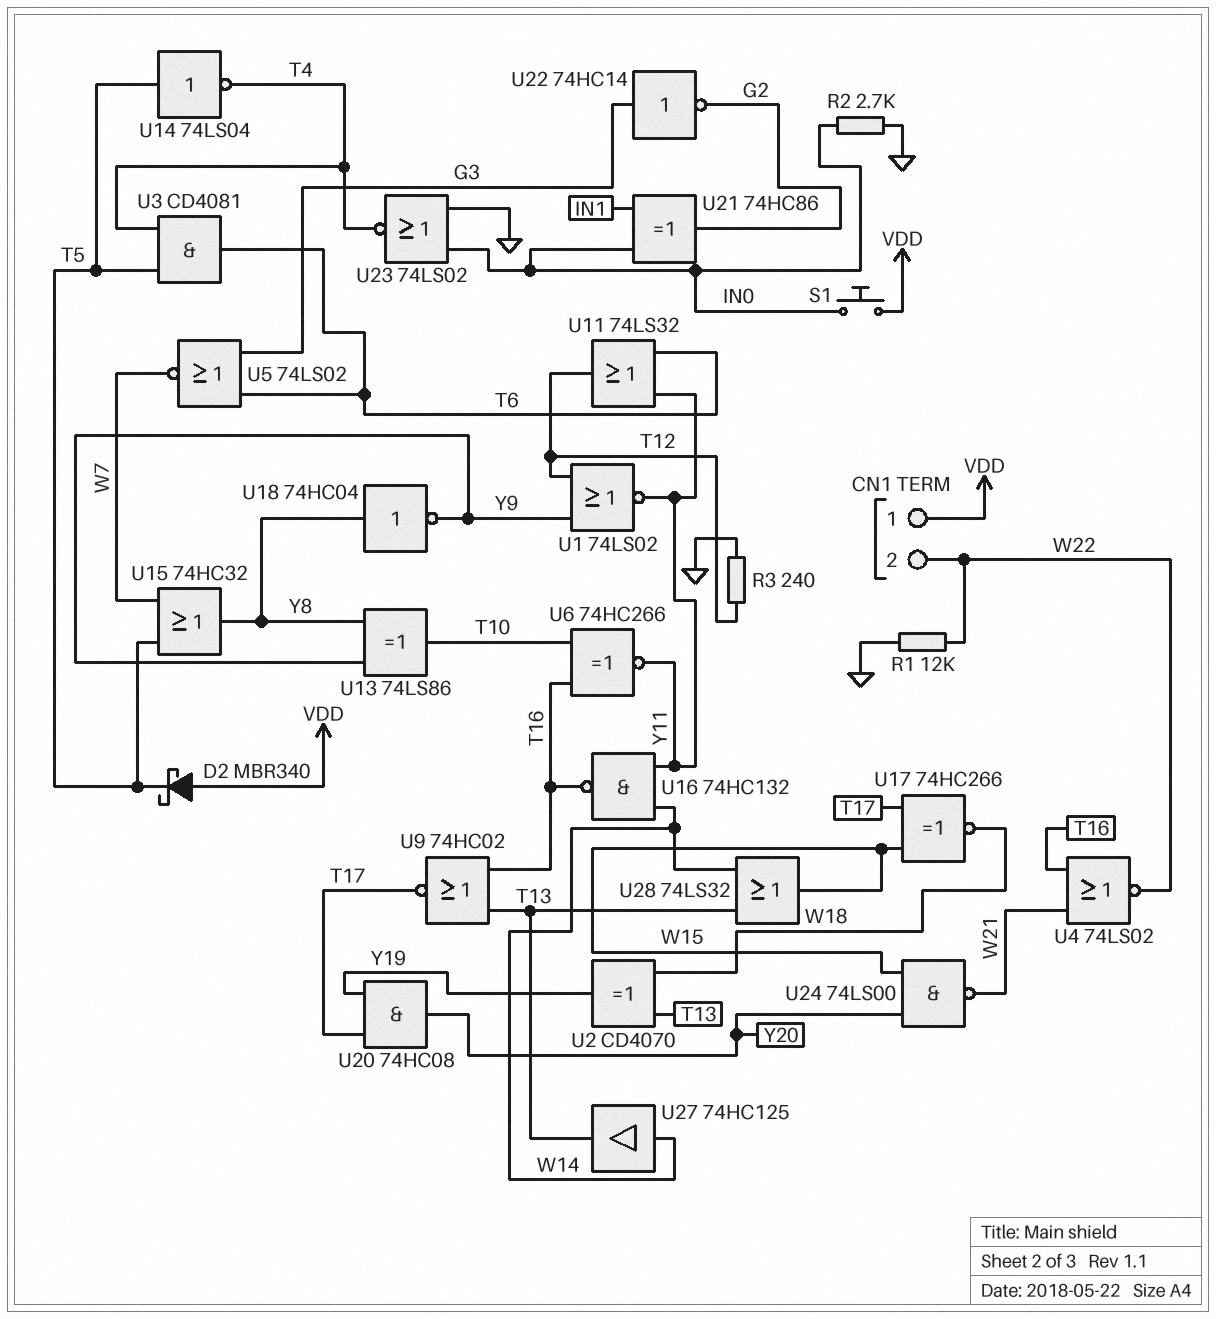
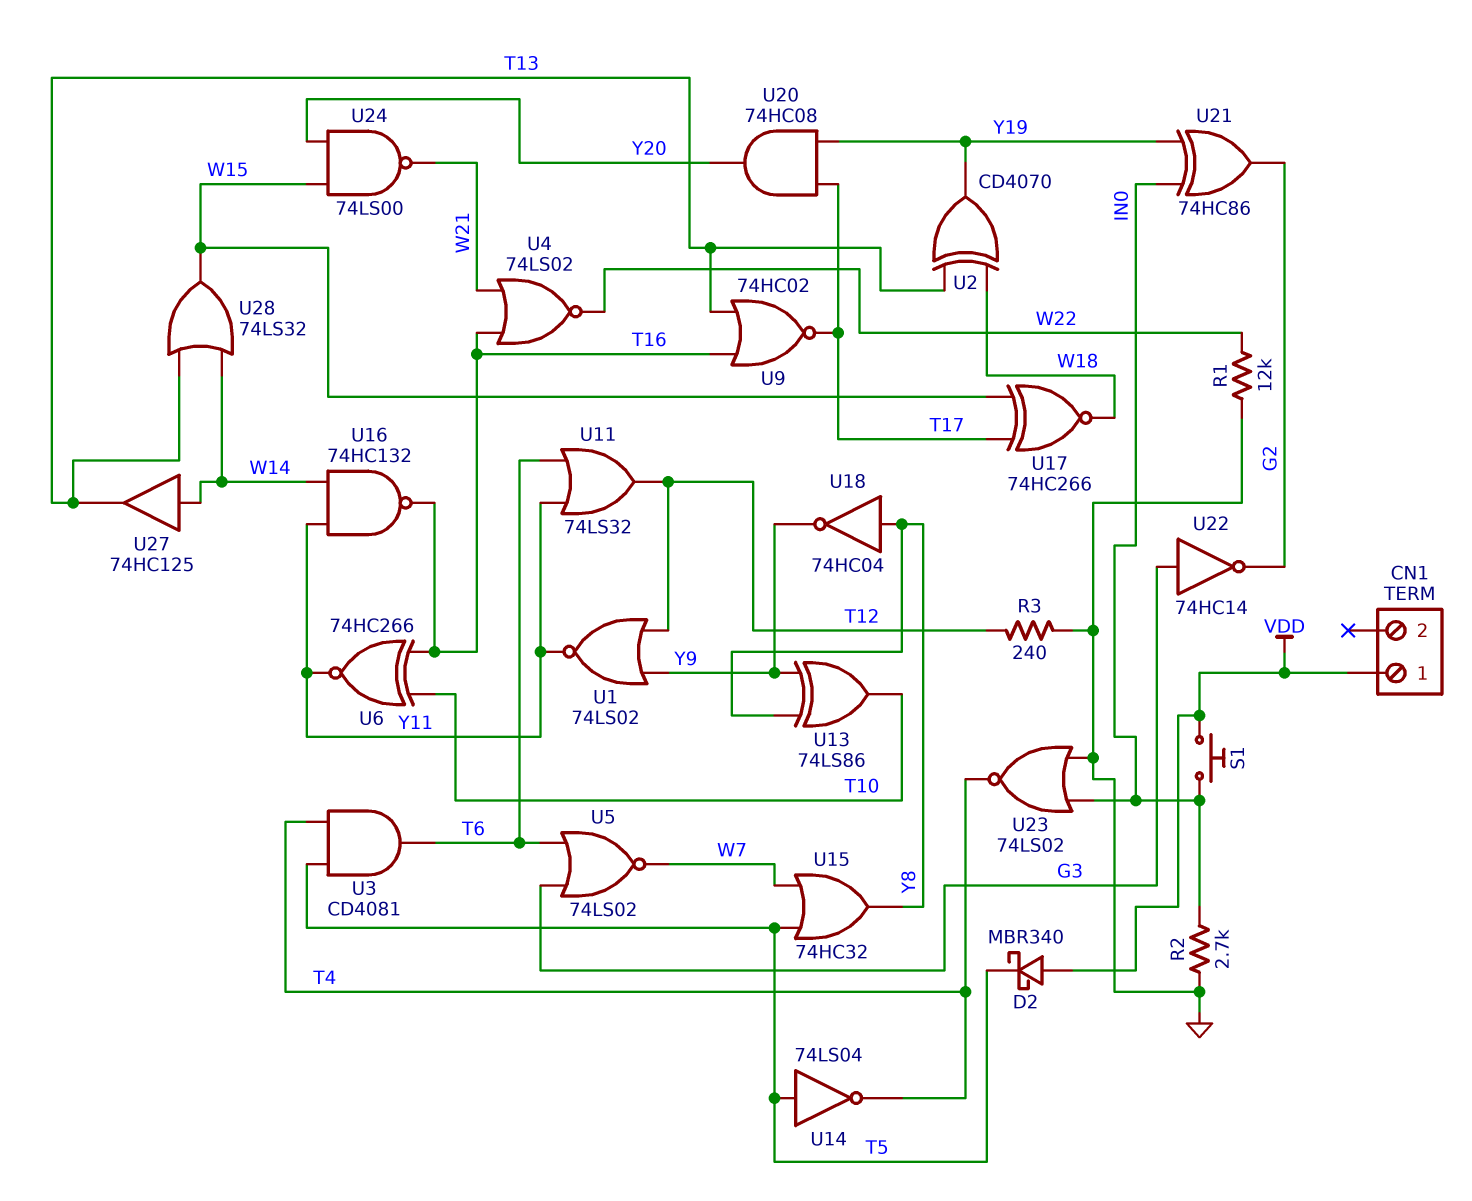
CN1 pin 2: W22 -> none
U21: XOR 74HC86 (in IN0, in IN1, out G2) -> XOR 74HC86 (in IN0, in Y19, out G2)

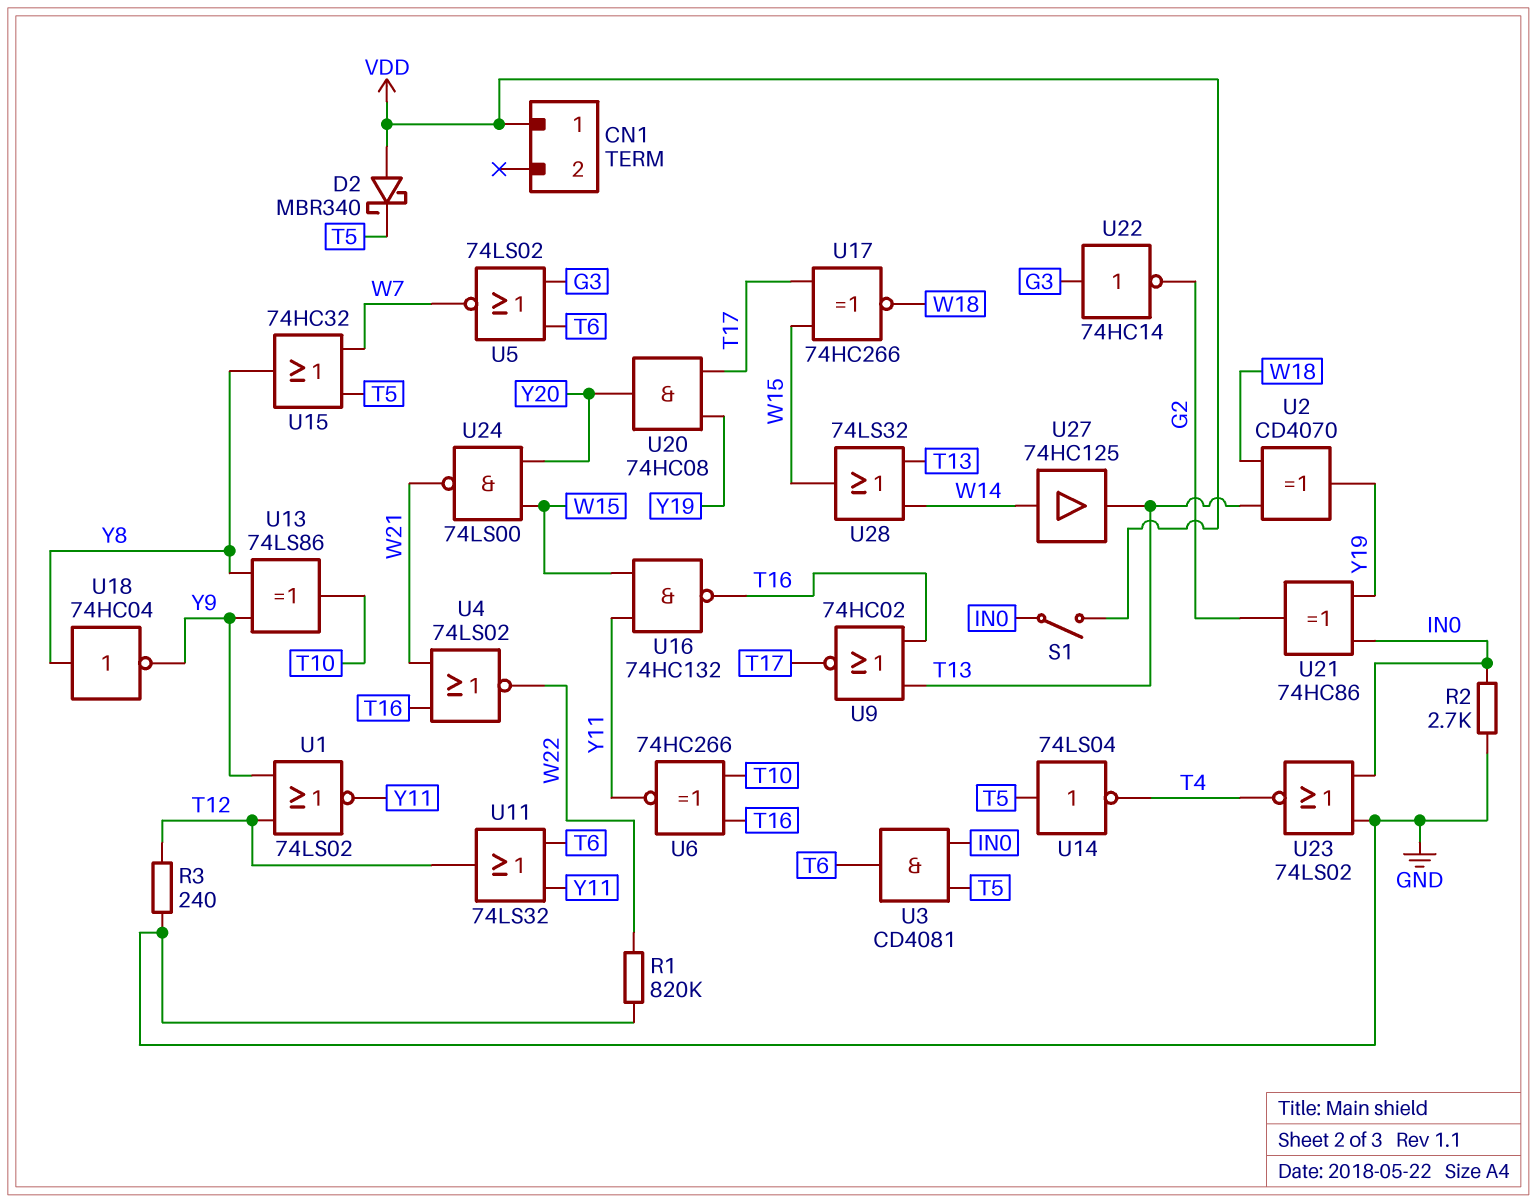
R1: 12k (GND, W22) -> 820k (GND, W22)
S1: button (IN0, VDD) -> switch (IN0, VDD)
U3: AND CD4081 (in T4, in T5, out T6) -> AND CD4081 (in IN0, in T5, out T6)
U16: NAND 74HC132 (in W14, in Y11, out T16) -> NAND 74HC132 (in W15, in Y11, out T16)

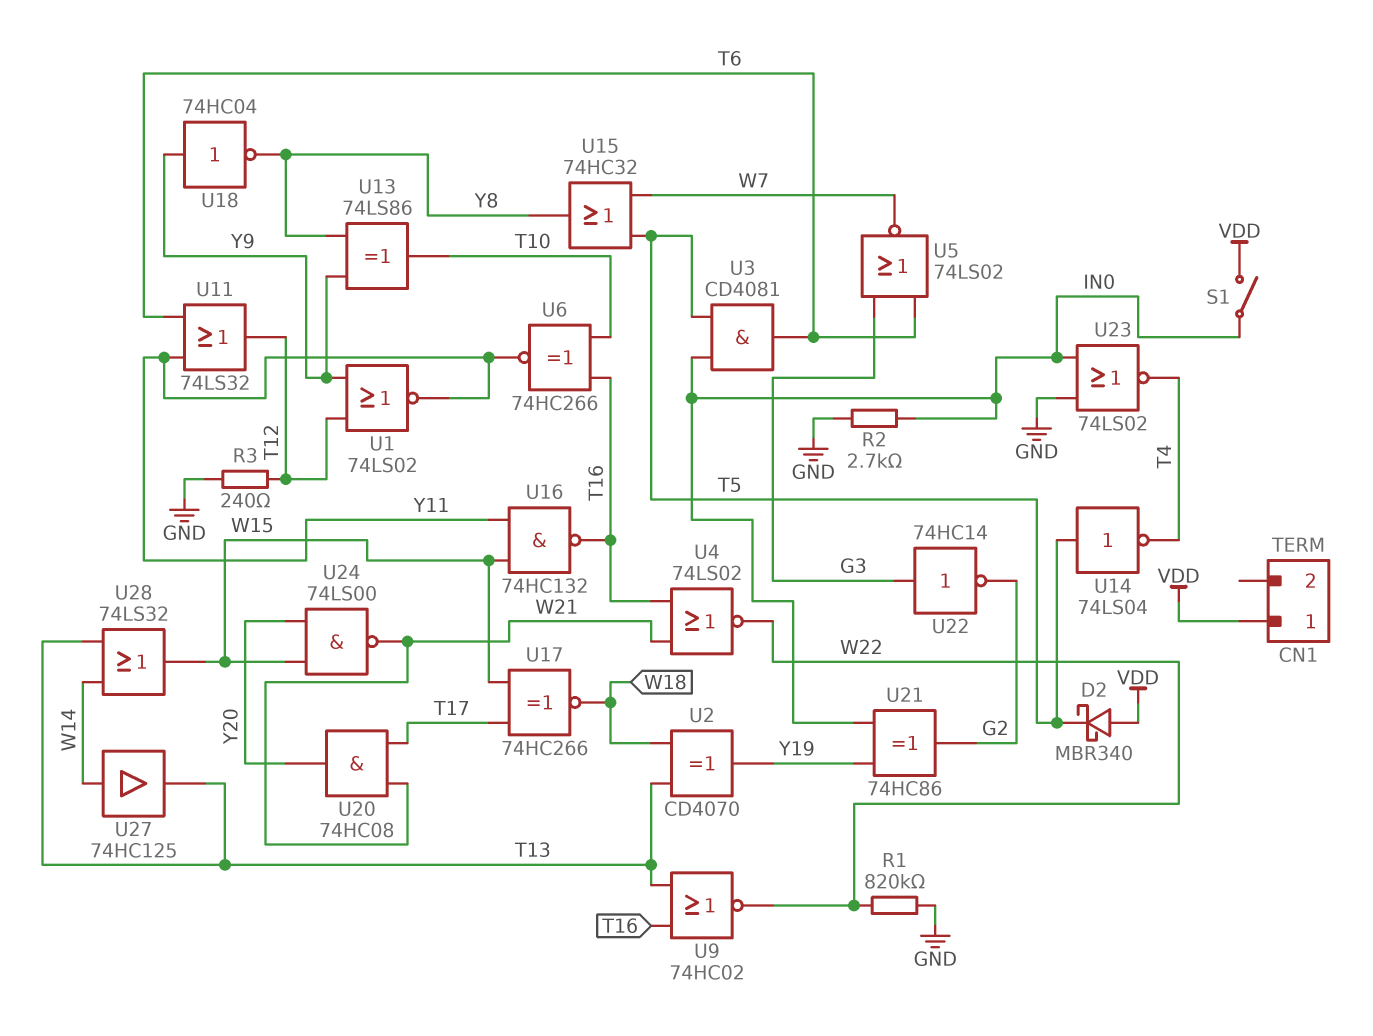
U9: NOR 74HC02 (in T13, in T16, out T17) -> NOR 74HC02 (in T13, in T16, out W22)
U18: NOT 74HC04 (in Y8, out Y9) -> NOT 74HC04 (in Y9, out Y8)
U20: AND 74HC08 (in T17, in Y19, out Y20) -> AND 74HC08 (in T17, in W21, out Y20)

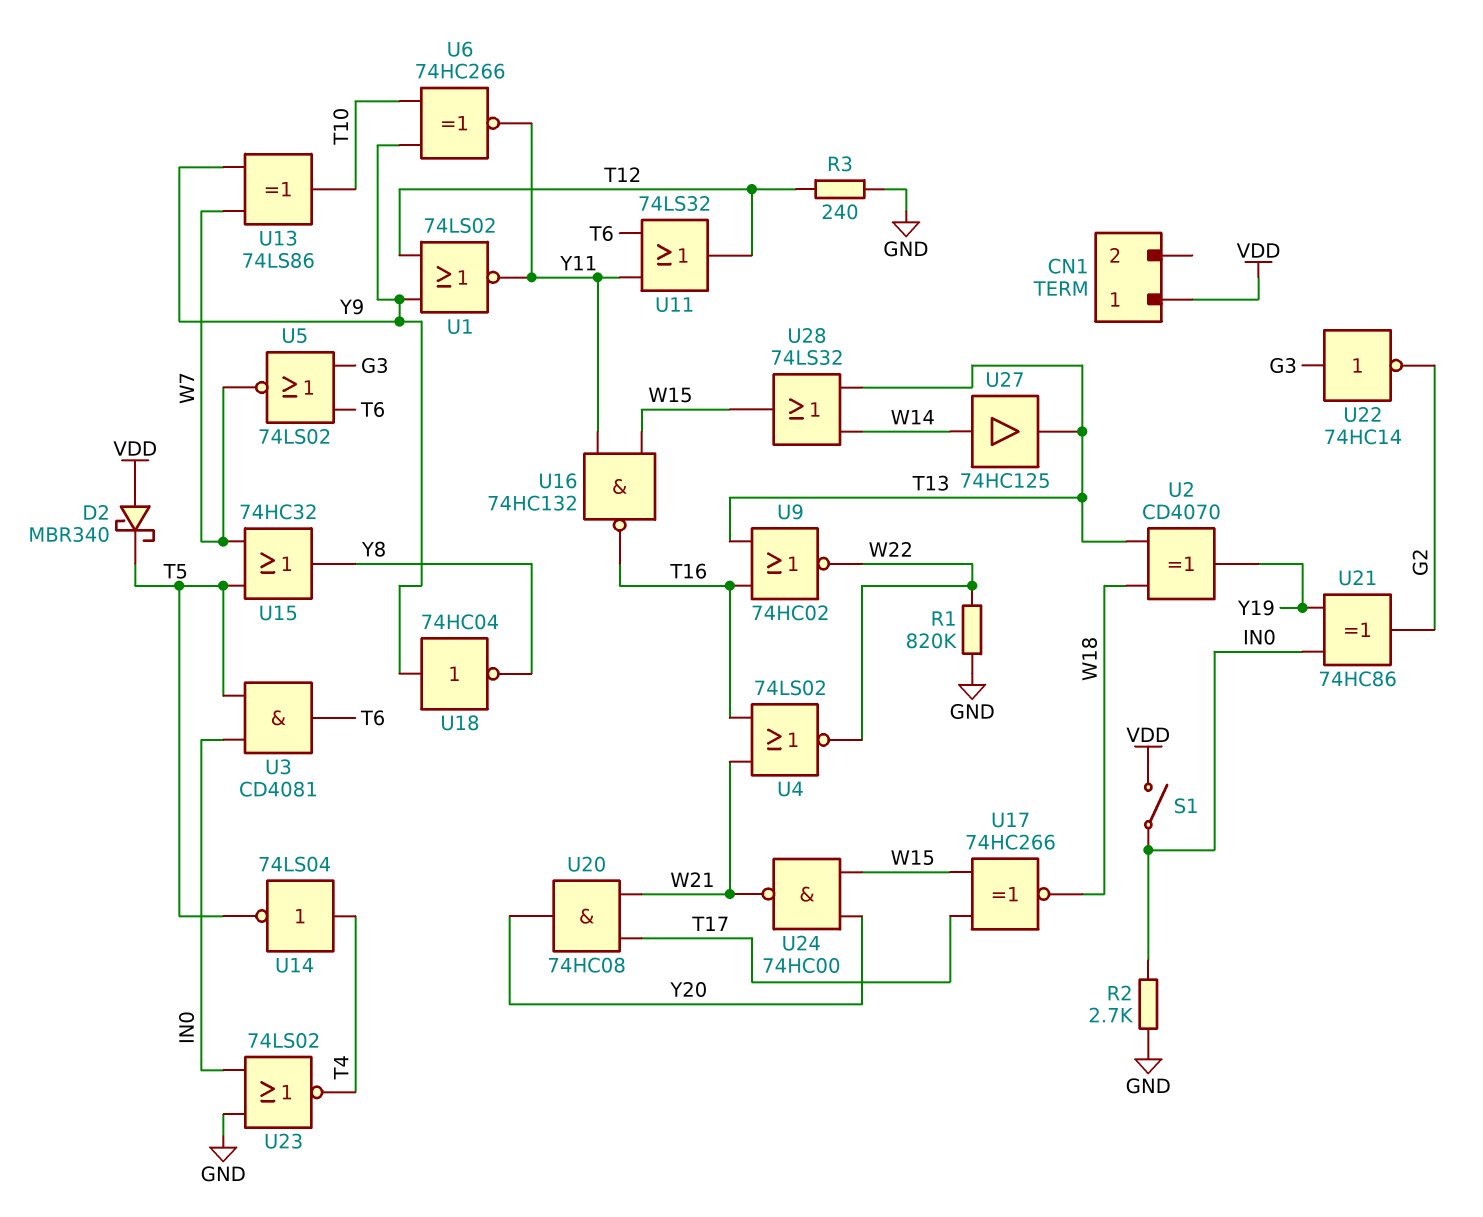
U6: XNOR 74HC266 (in T10, in T16, out Y11) -> XNOR 74HC266 (in T10, in Y9, out Y11)
U13: XOR 74LS86 (in Y8, in Y9, out T10) -> XOR 74LS86 (in W7, in Y9, out T10)
U14: NOT 74LS04 (in T5, out T4) -> NOT 74LS04 (in T4, out T5)
U24: NAND 74LS00 (in W15, in Y20, out W21) -> NAND 74HC00 (in W15, in Y20, out W21)

